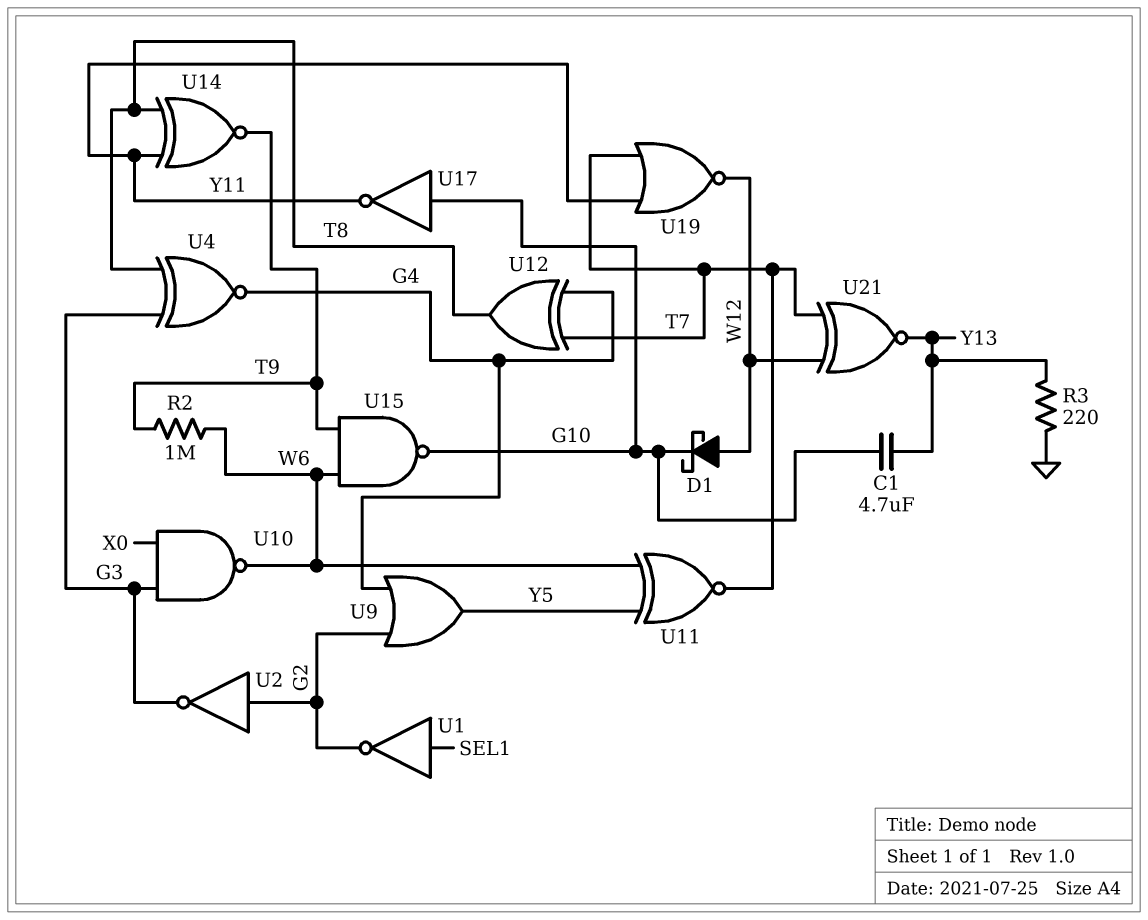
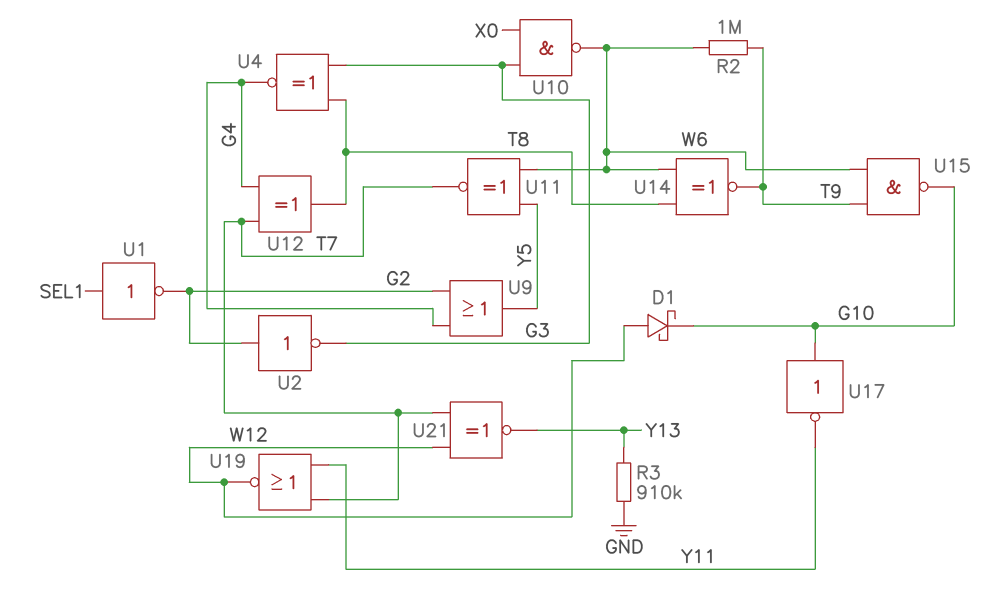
C1: 4.7uF (G10, Y13) -> none
R3: 220 (GND, Y13) -> 910k (GND, Y13)
U14: XNOR (in T8, in Y11, out T9) -> XNOR (in T8, in W6, out T9)

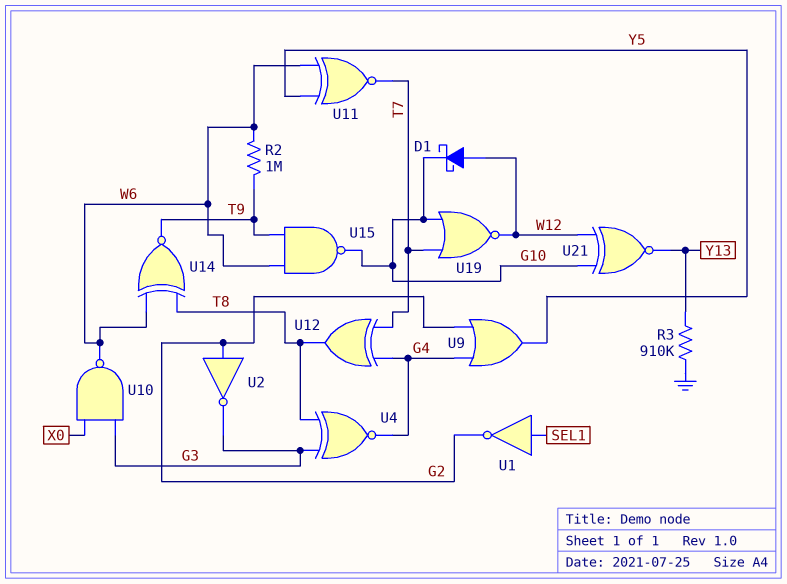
U17: NOT (in G10, out Y11) -> none
U19: NOR (in T7, in Y11, out W12) -> NOR (in G10, in T7, out W12)
U21: XNOR (in T7, in W12, out Y13) -> XNOR (in G10, in W12, out Y13)

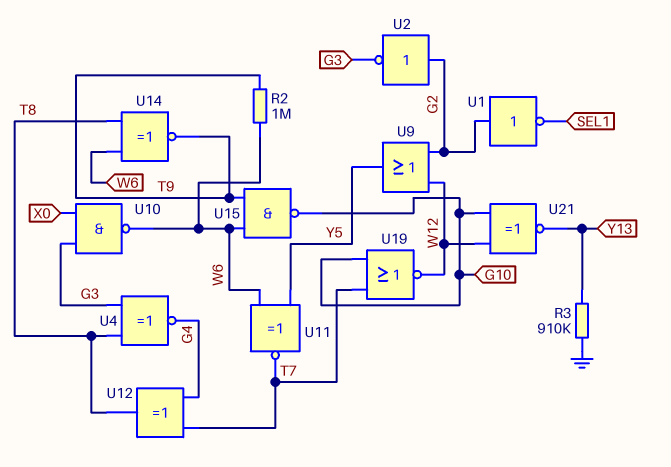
D1: schottky (A W12, K G10) -> none
U1: NOT (in SEL1, out G2) -> NOT (in G2, out SEL1)
U9: OR (in G2, in G4, out Y5) -> OR (in G2, in W12, out Y5)

